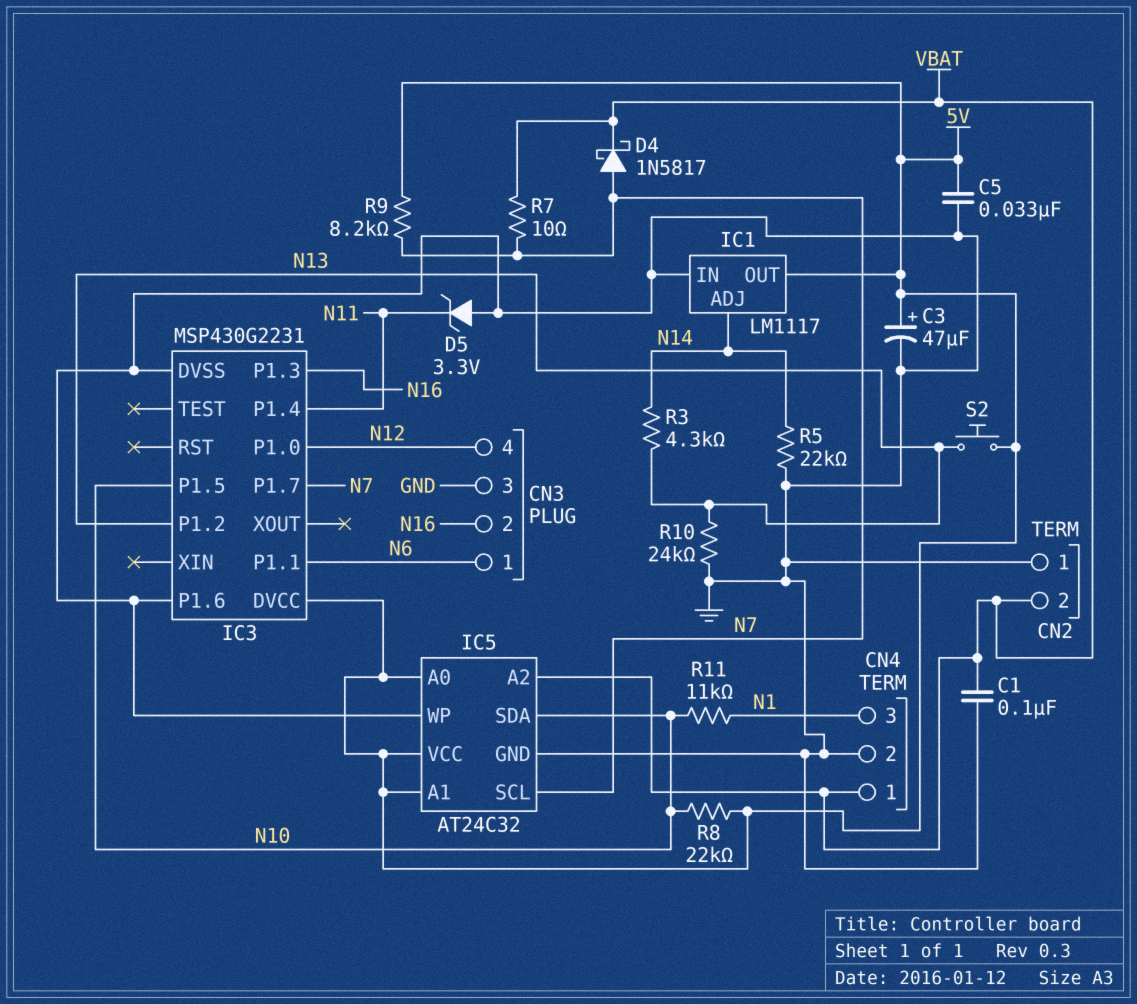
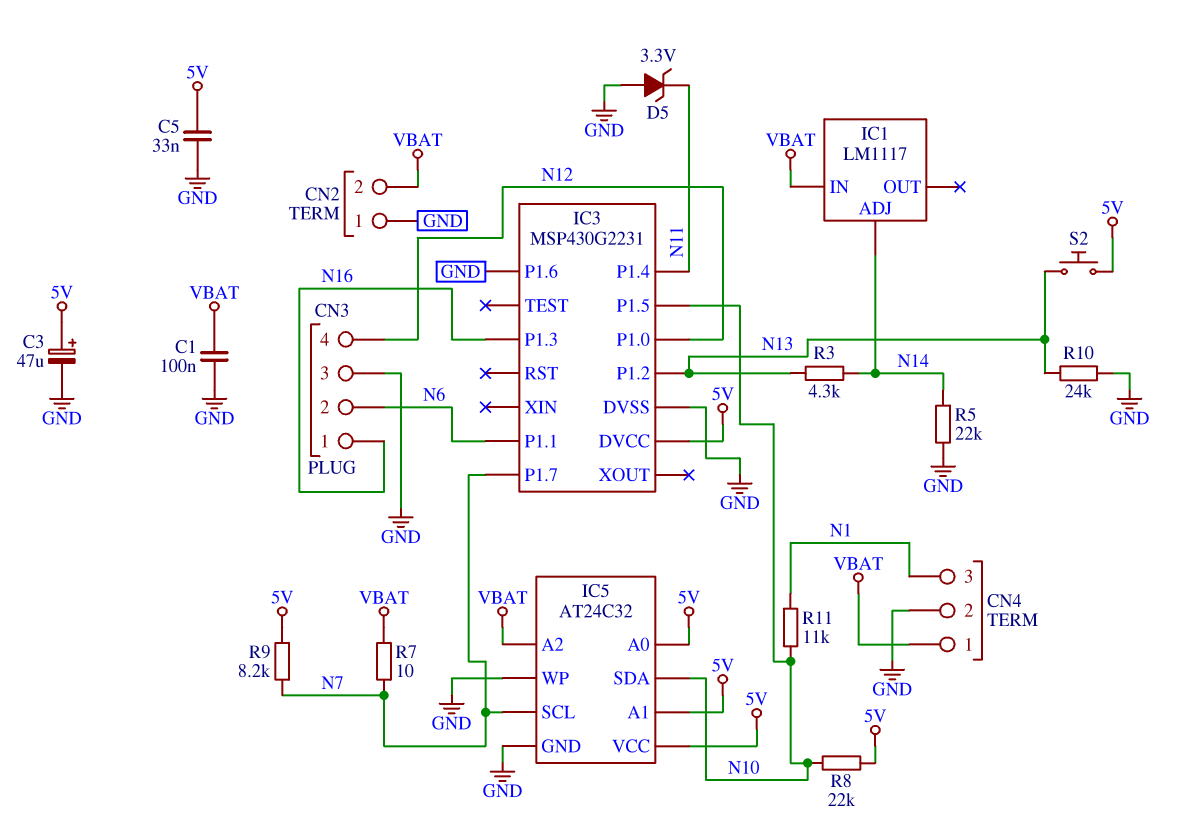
CN3 pin 1: N6 -> N16
CN3 pin 2: N16 -> N6
D4: schottky 1N5817 (A N7, K VBAT) -> none
IC1 pin IN: GND -> VBAT
IC1 pin OUT: 5V -> none

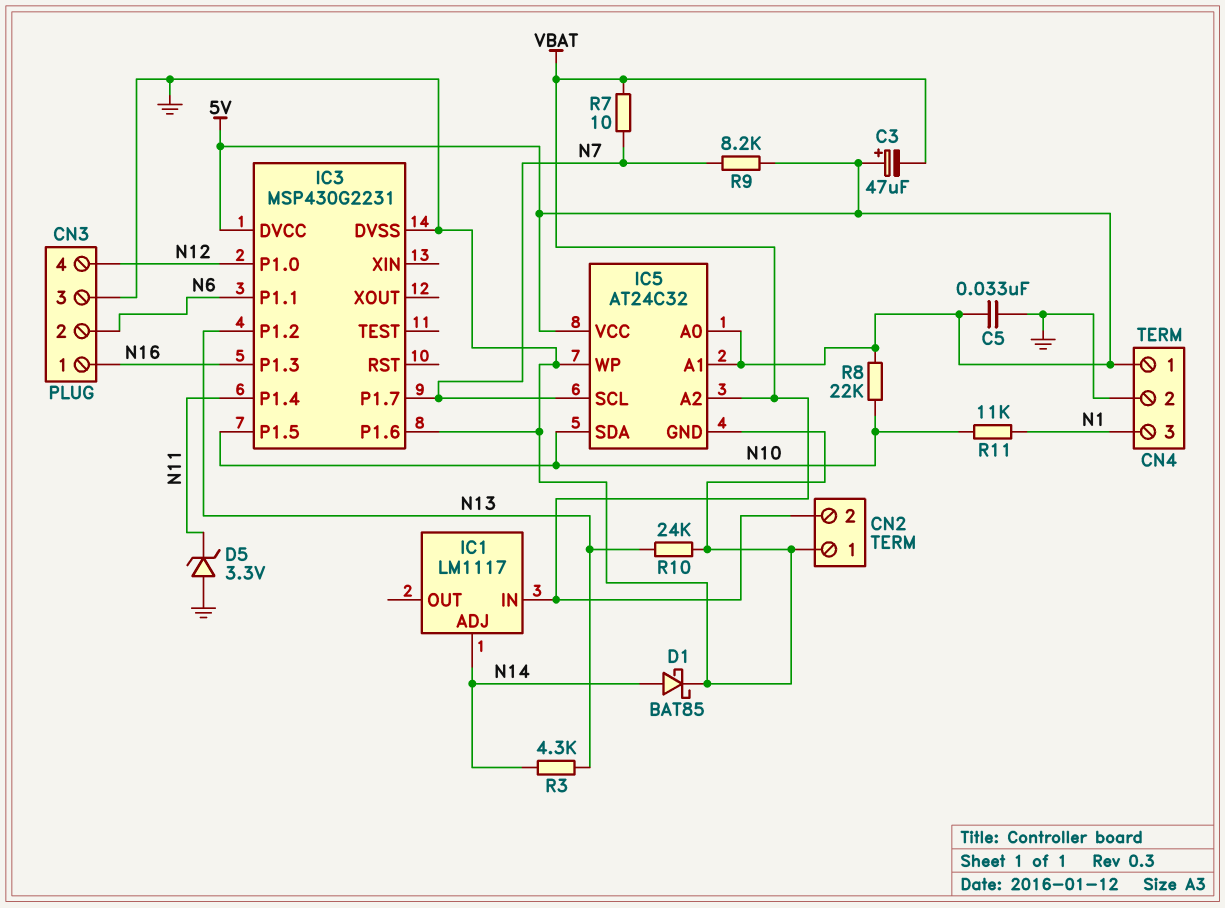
C1: 100nF (GND, VBAT) -> none
C3: 47uF (plus 5V, minus GND) -> 47uF (plus 5V, minus VBAT)
CN4 pin 1: VBAT -> 5V
D1: none -> schottky BAT85 (A N14, K GND)
R5: 22k (GND, N14) -> none
S2: button (5V, N13) -> none

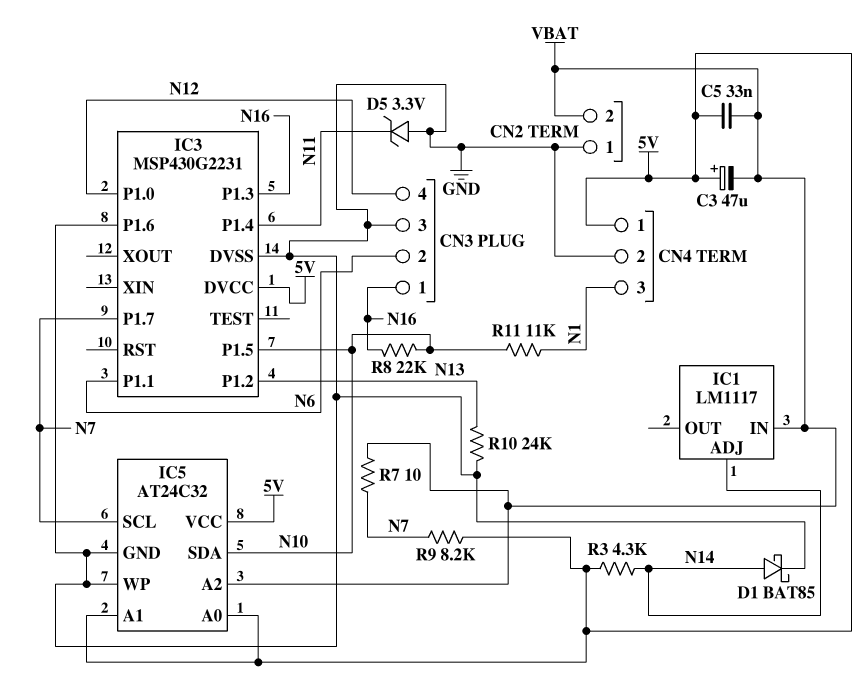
C5: 33nF (5V, GND) -> 33nF (5V, VBAT)
R3: 4.3k (N13, N14) -> 4.3k (5V, N14)
R8: 22k (5V, N10) -> 22k (N10, N16)

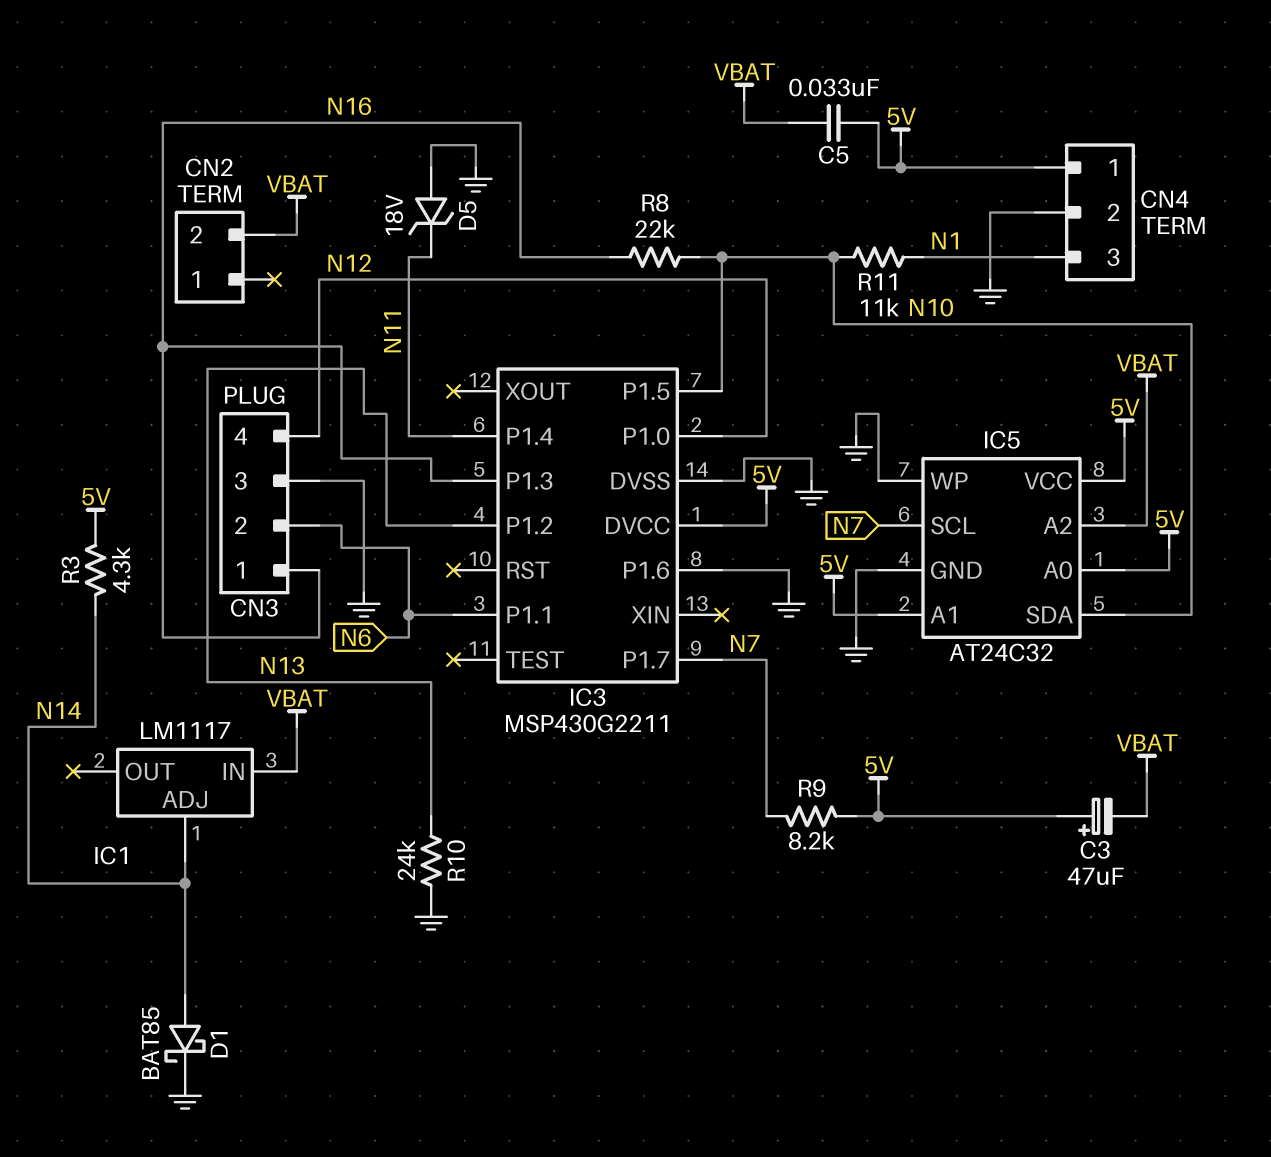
CN2 pin 1: GND -> none
D5: zener 3.3V (A GND, K N11) -> zener 18V (A GND, K N11)
IC3: MSP430G2231 -> MSP430G2211
R7: 10 (N7, VBAT) -> none

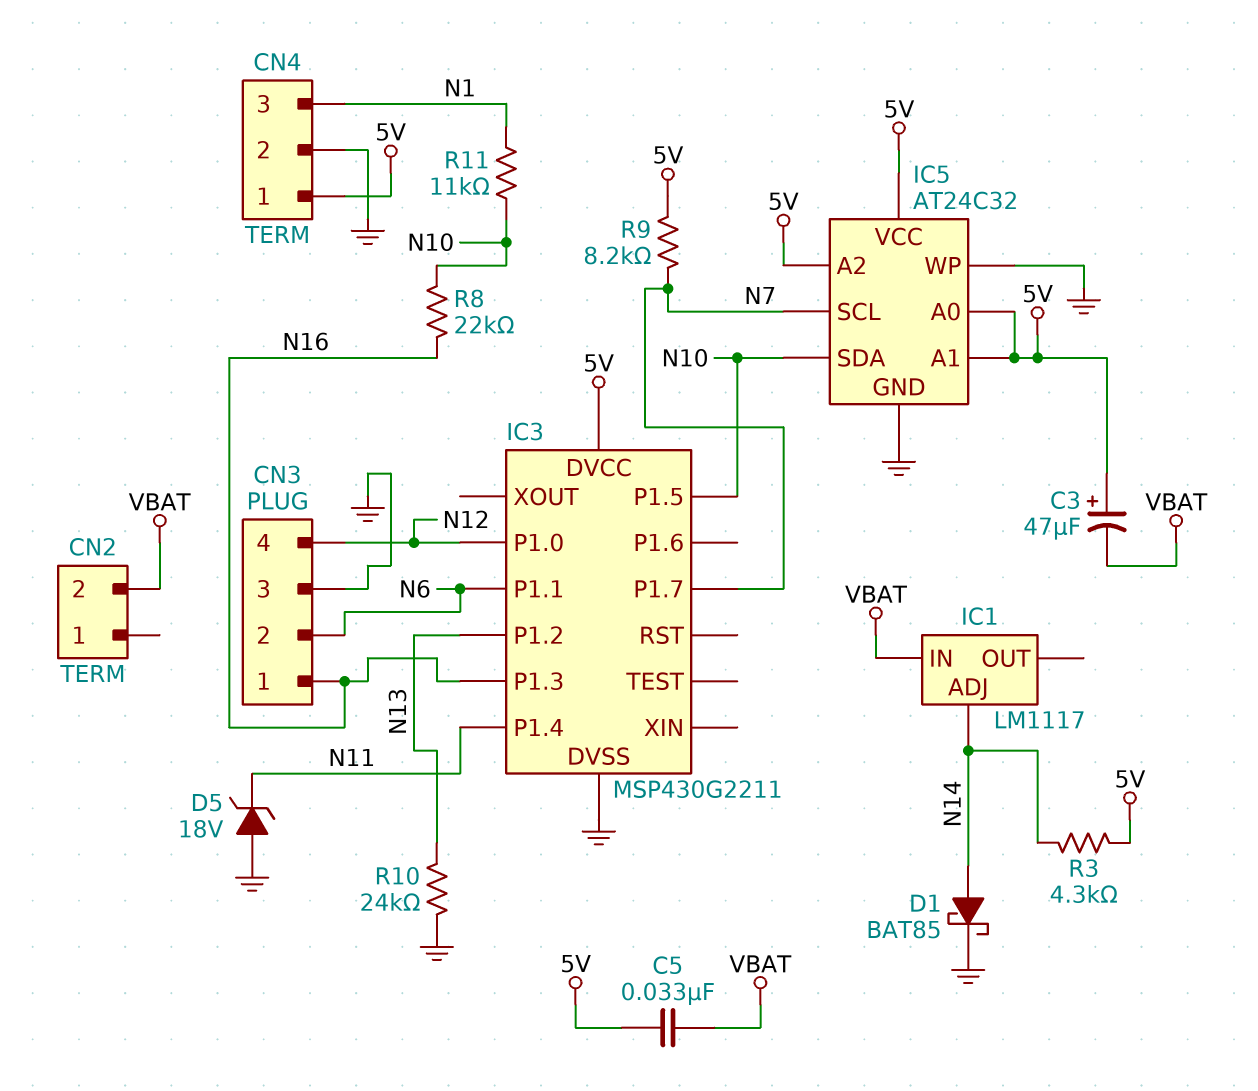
IC3 pin P1.6: GND -> none
IC5 pin A2: VBAT -> 5V

